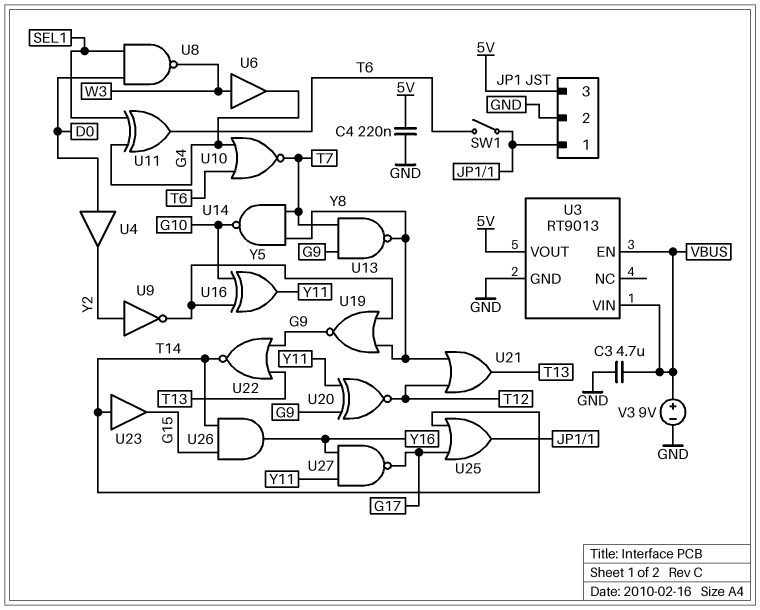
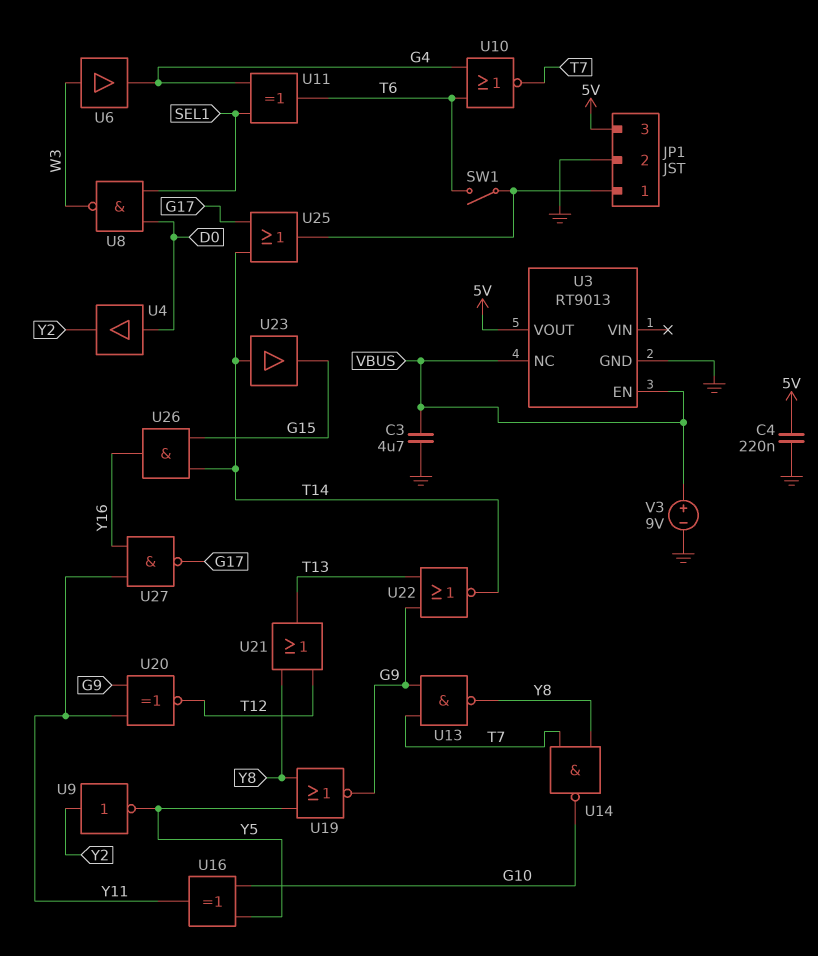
U3 pin NC: none -> VBUS
U3 pin VIN: VBUS -> none

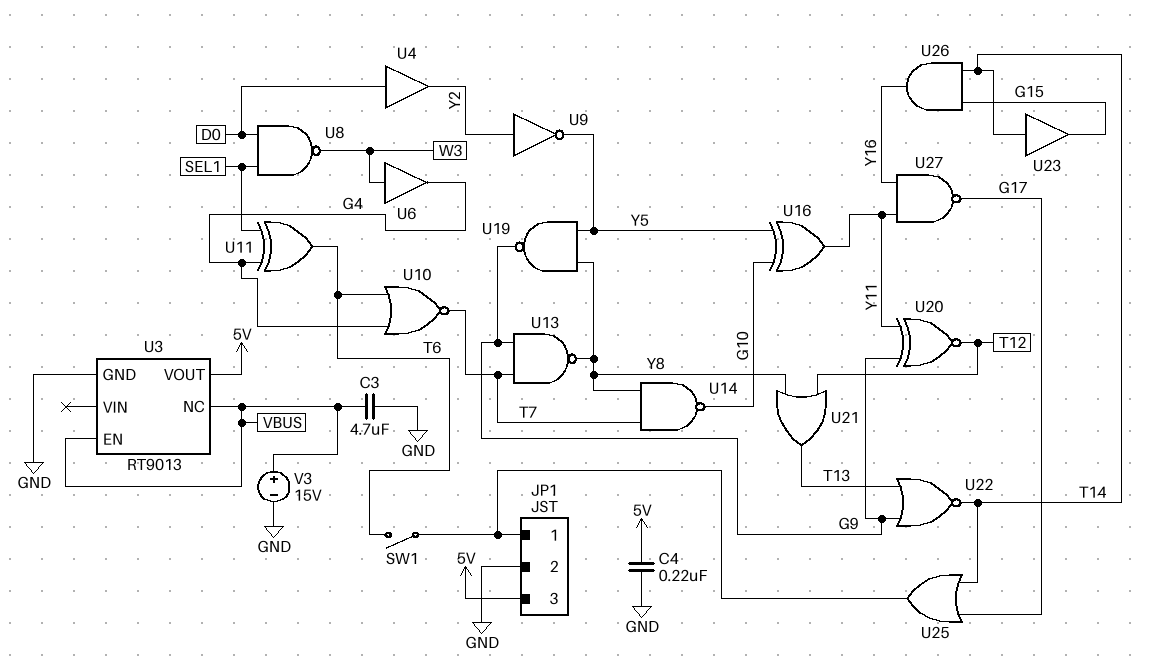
U19: NOR (in Y5, in Y8, out G9) -> NAND (in Y5, in Y8, out G9)
V3: 9V (plus VBUS, minus GND) -> 15V (plus VBUS, minus GND)

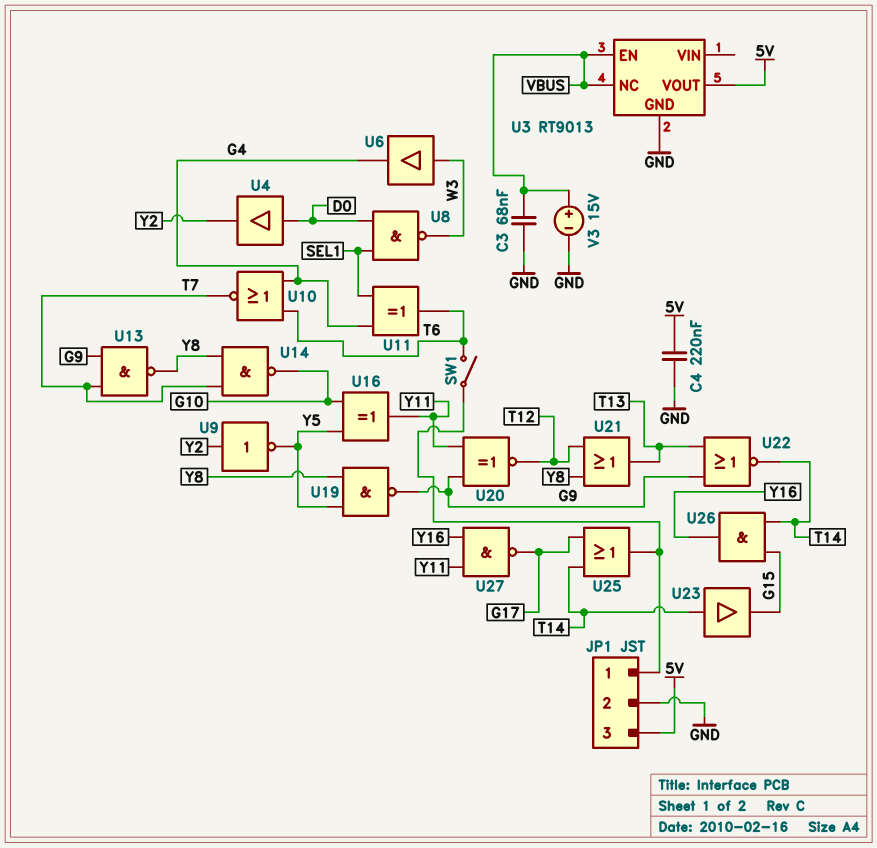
C3: 4.7uF (GND, VBUS) -> 68nF (GND, VBUS)

